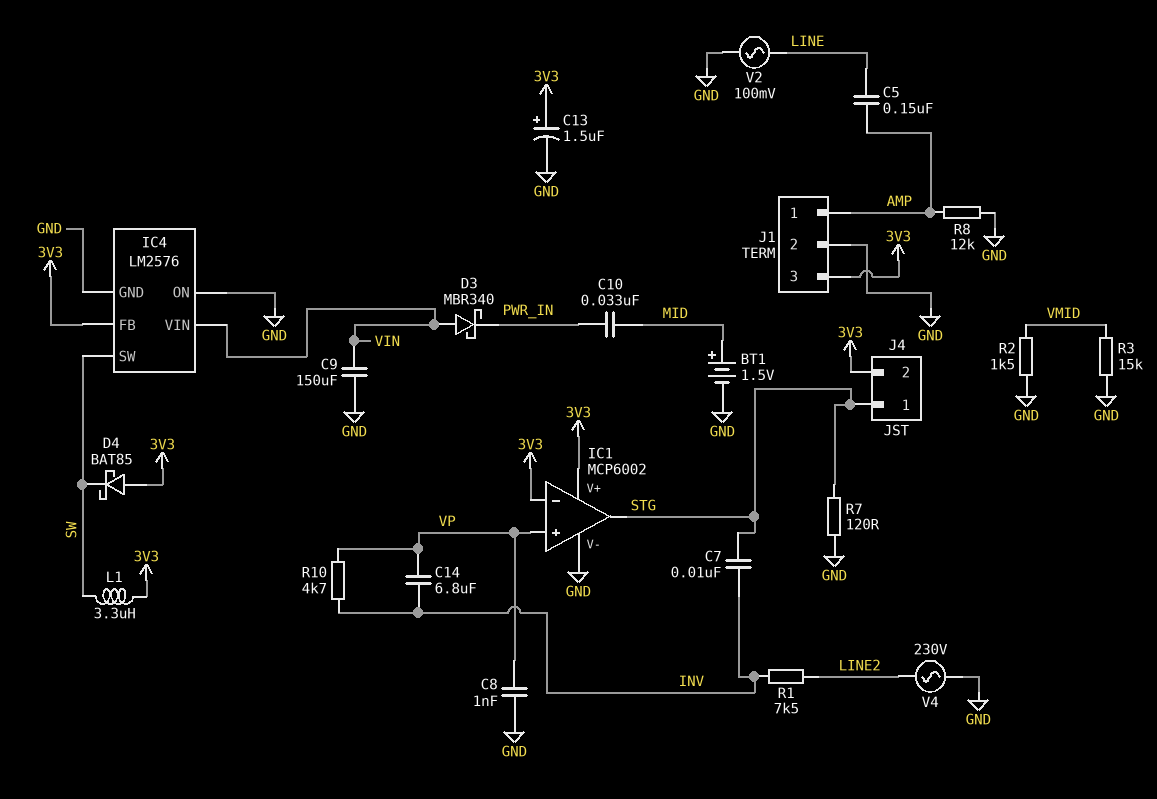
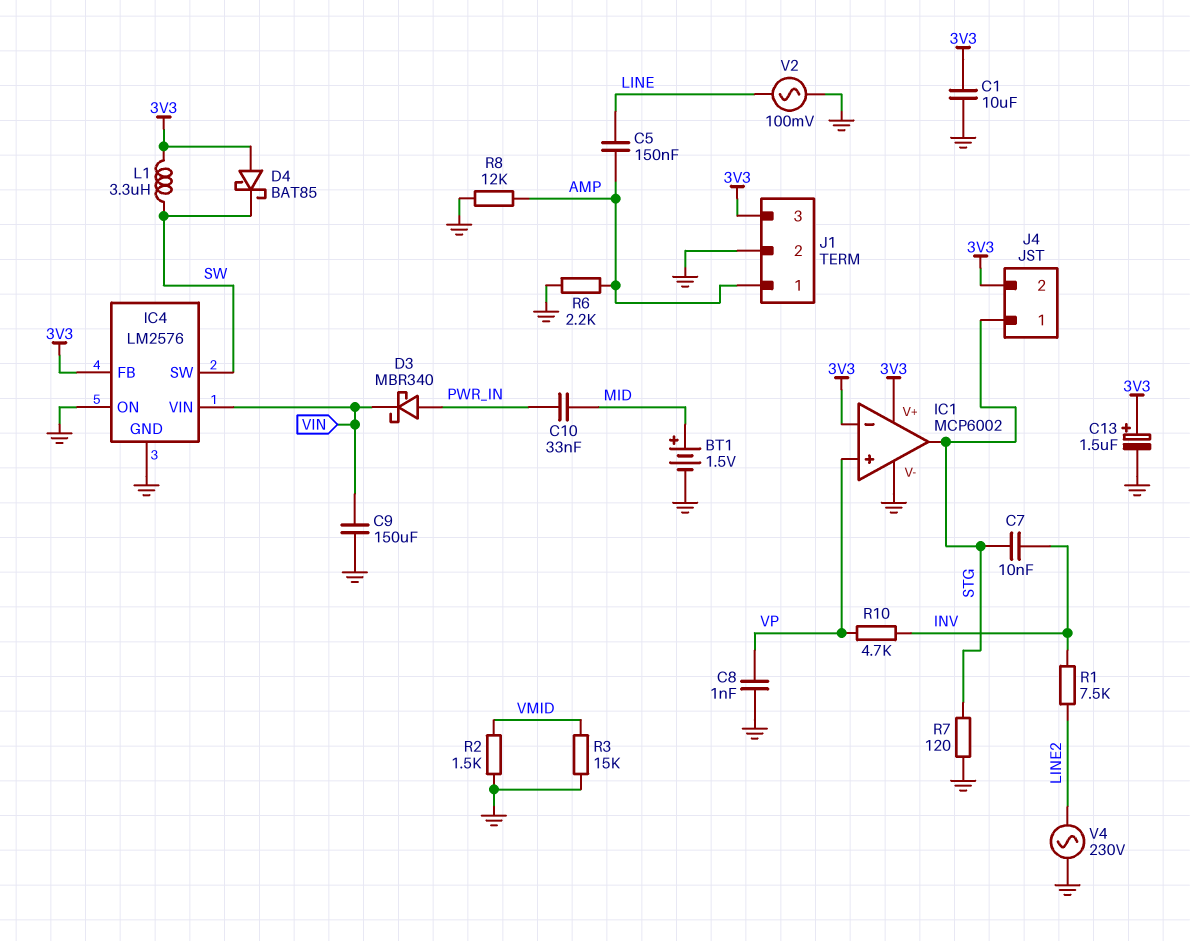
C1: none -> 10uF (3V3, GND)
C14: 6.8uF (INV, VP) -> none
D3: schottky MBR340 (A VIN, K PWR_IN) -> schottky MBR340 (A PWR_IN, K VIN)
R6: none -> 2.2k (AMP, GND)

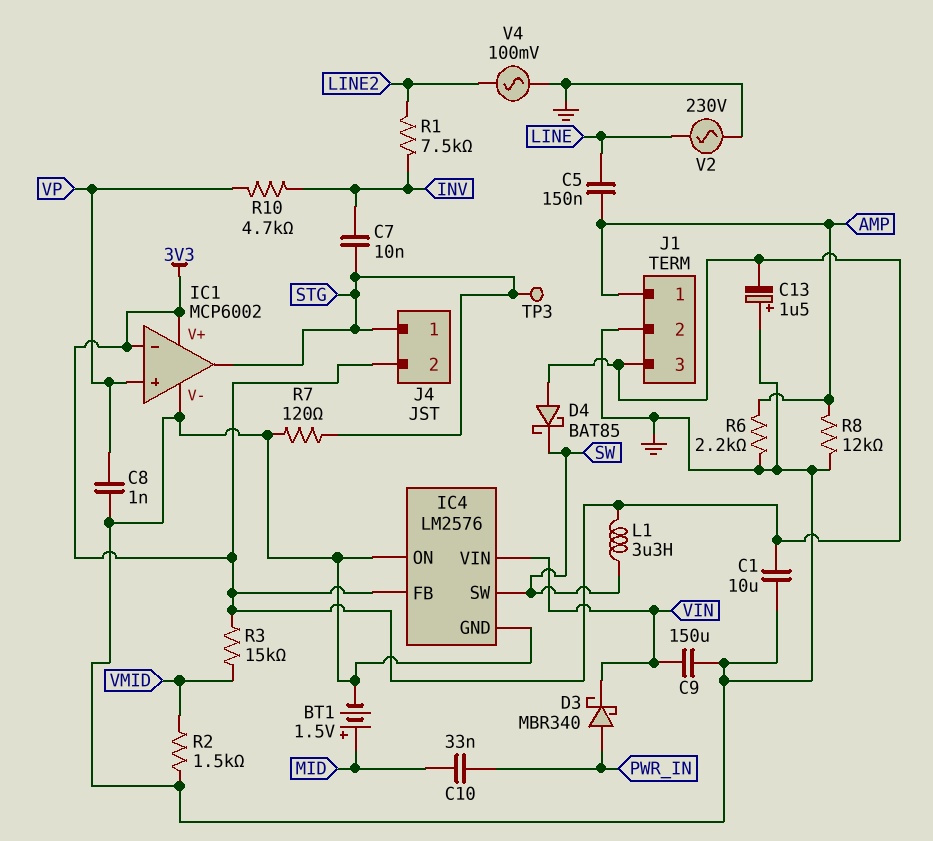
C13: 1.5uF (plus 3V3, minus GND) -> 1.5uF (plus GND, minus 3V3)
R3: 15k (GND, VMID) -> 15k (3V3, VMID)
TP3: none -> test point (STG)
V2: AC 100mV (GND, LINE) -> AC 230V (GND, LINE)
V4: AC 230V (GND, LINE2) -> AC 100mV (GND, LINE2)

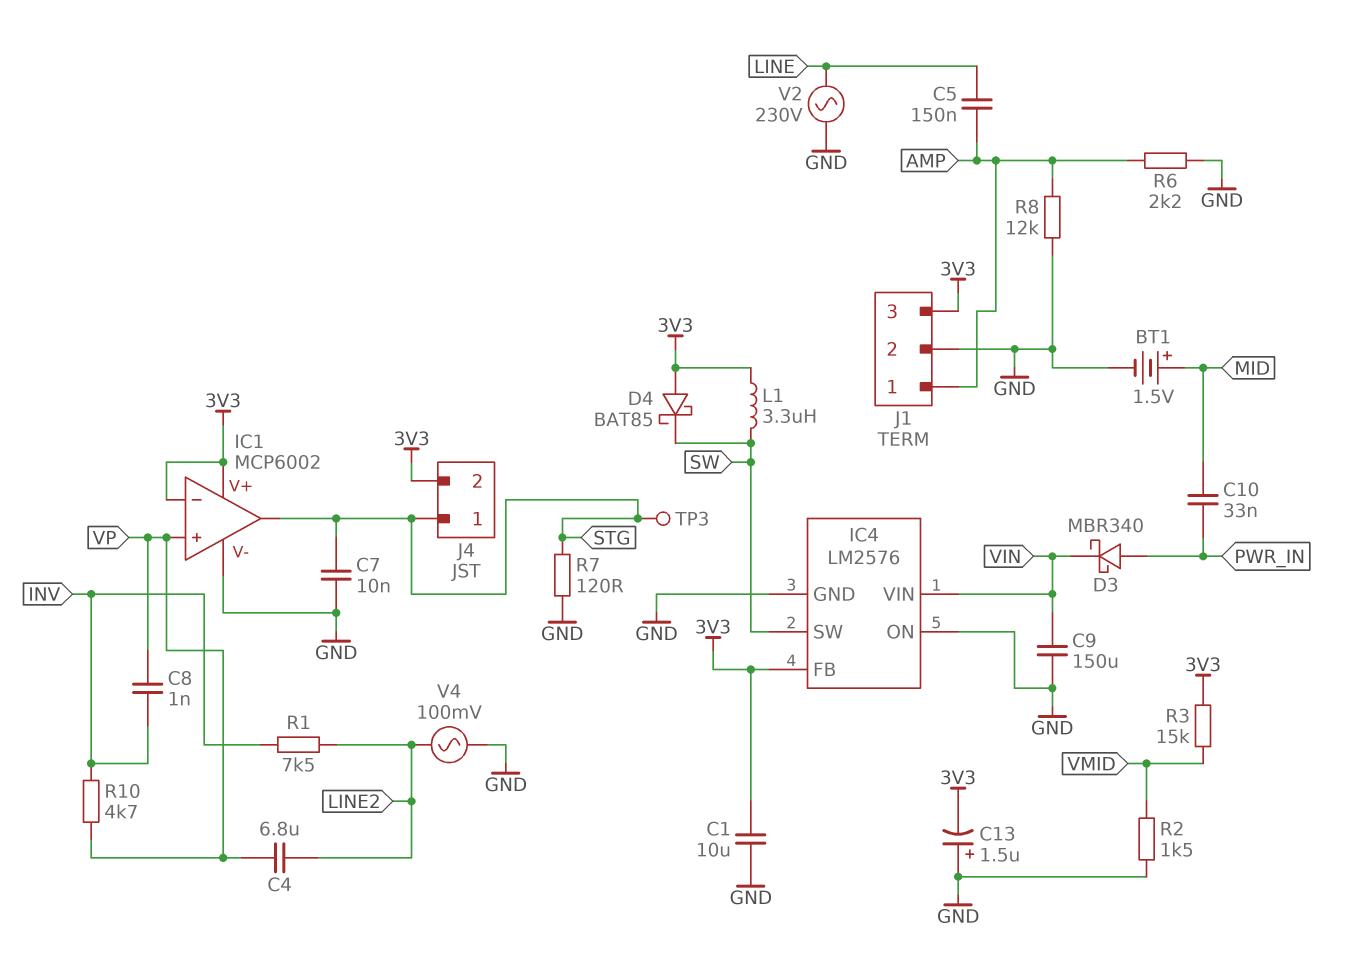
C4: none -> 6.8uF (LINE2, VP)
C7: 10nF (INV, STG) -> 10nF (GND, STG)
C8: 1nF (GND, VP) -> 1nF (INV, VP)

